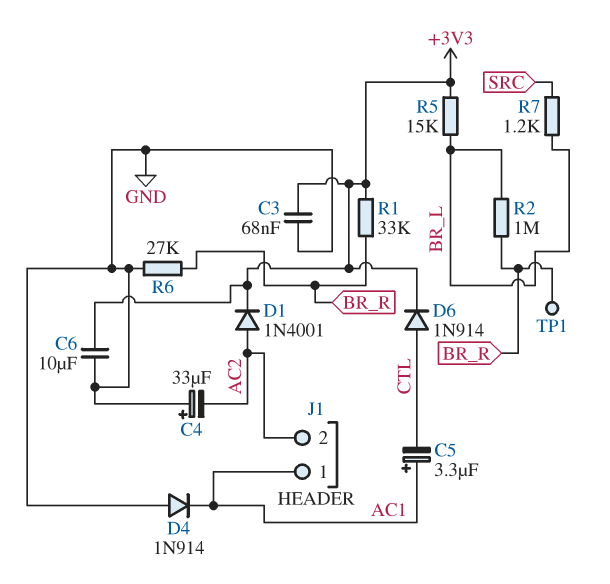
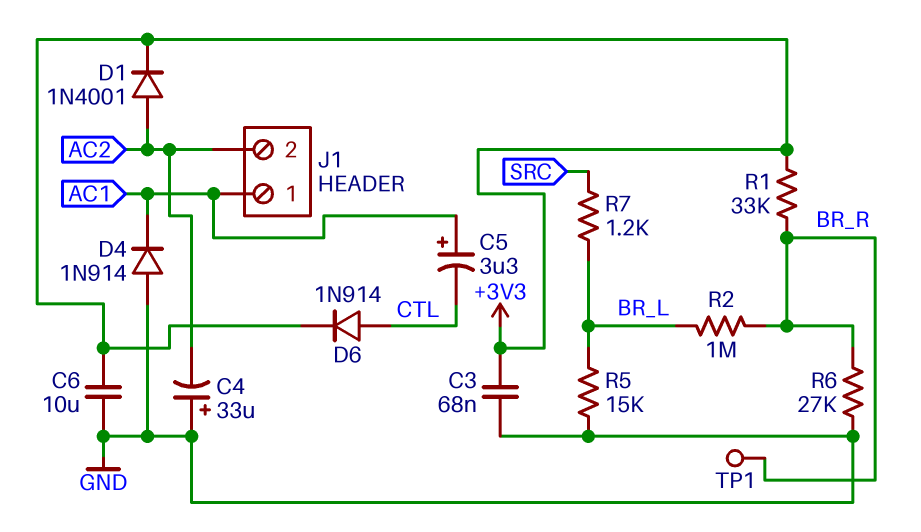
R5: 15k (+3V3, BR_L) -> 15k (BR_L, GND)

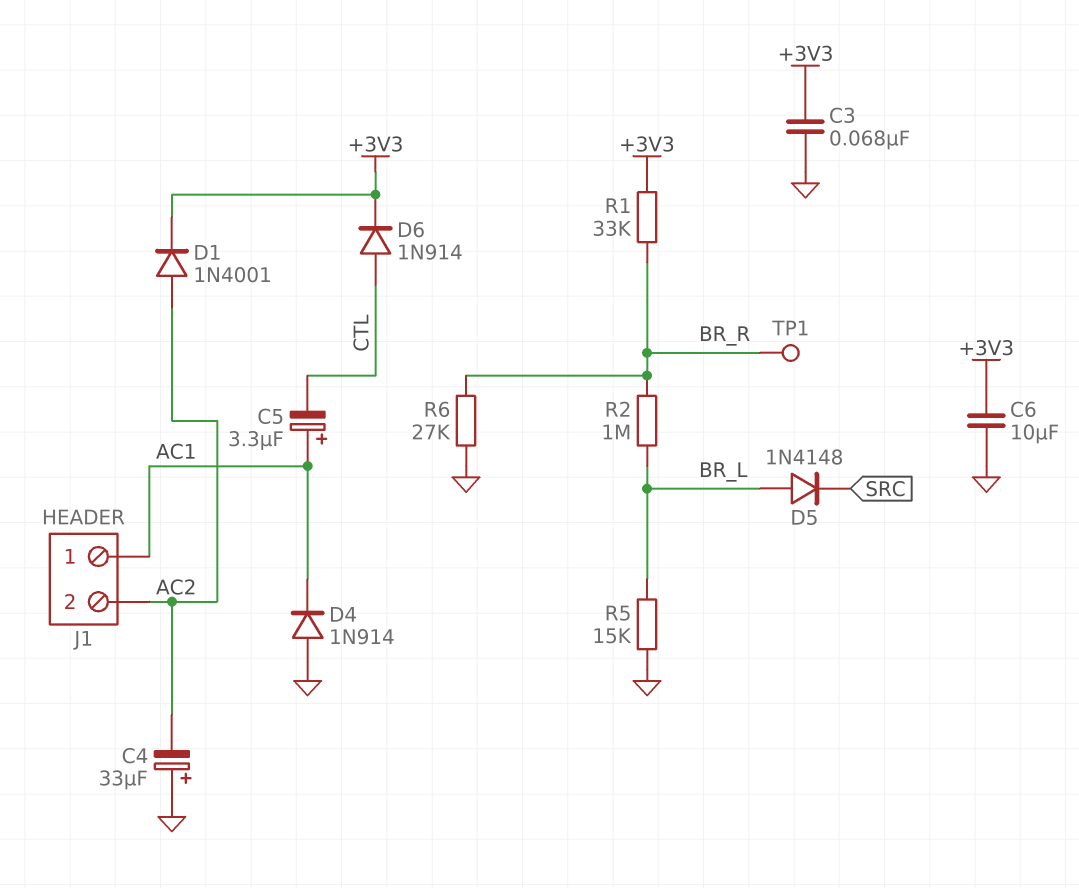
D5: none -> diode 1N4148 (A BR_L, K SRC)
R7: 1.2k (BR_L, SRC) -> none

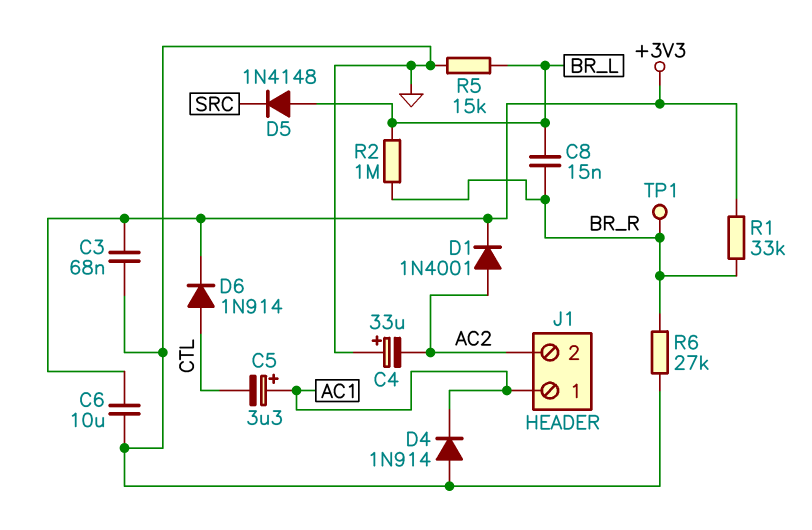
C8: none -> 15nF (BR_L, BR_R)

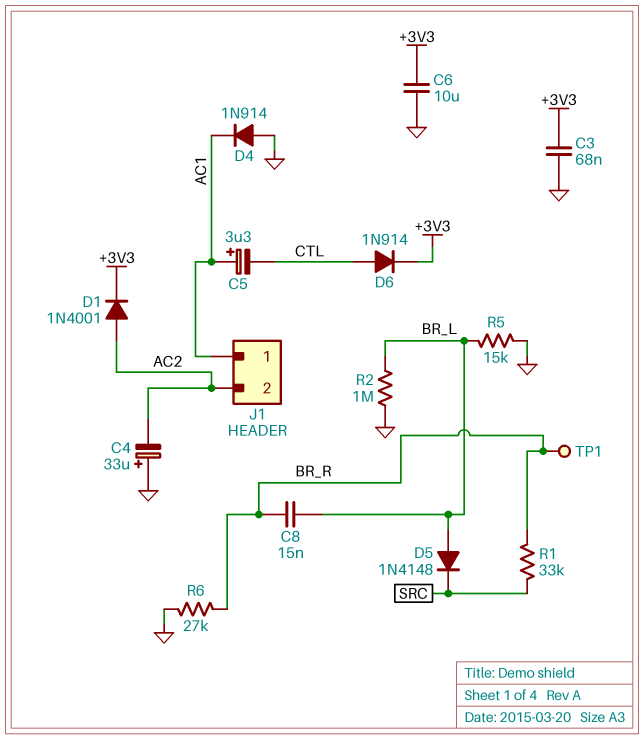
R1: 33k (+3V3, BR_R) -> 33k (BR_R, SRC)
R2: 1M (BR_L, BR_R) -> 1M (BR_L, GND)

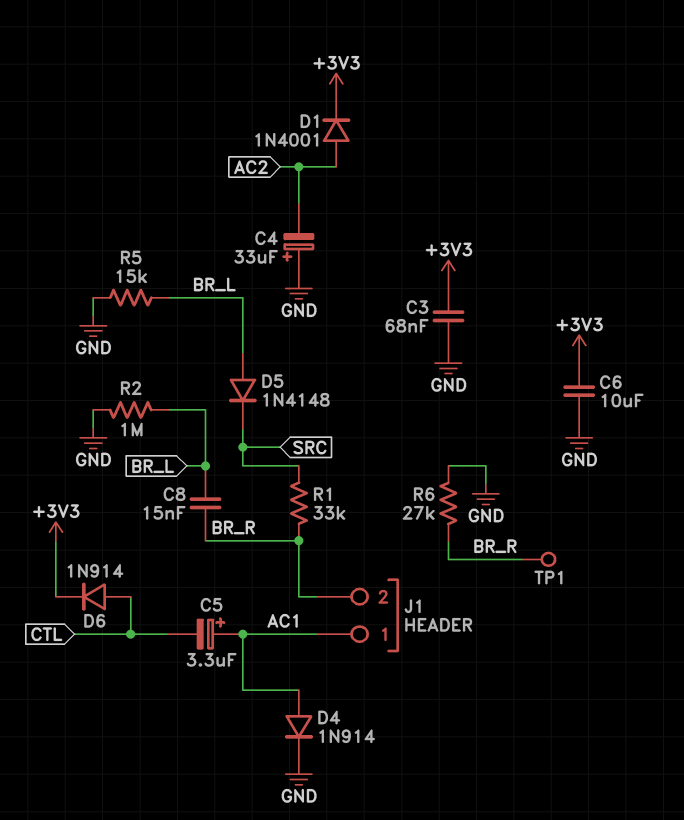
D4: diode 1N914 (A GND, K AC1) -> diode 1N914 (A AC1, K GND)
J1 pin 2: AC2 -> BR_R

